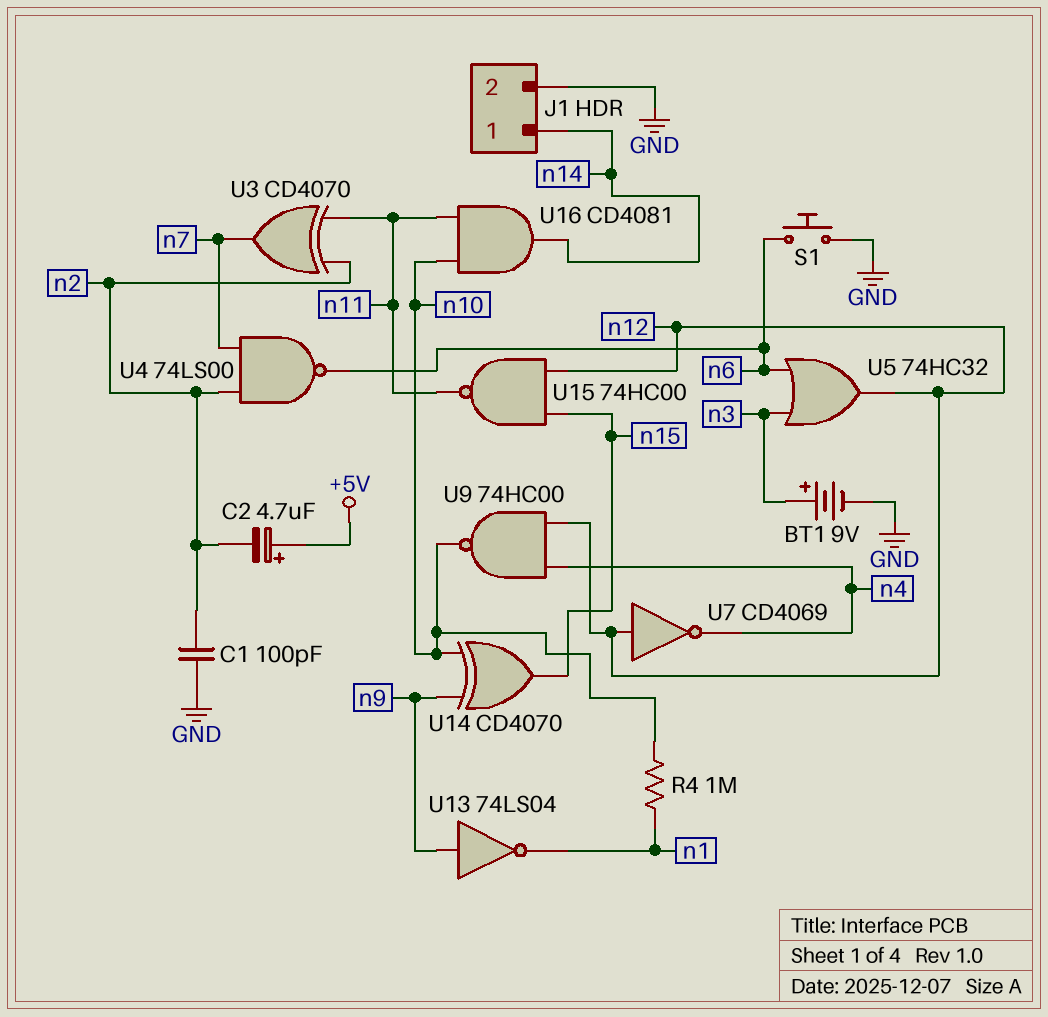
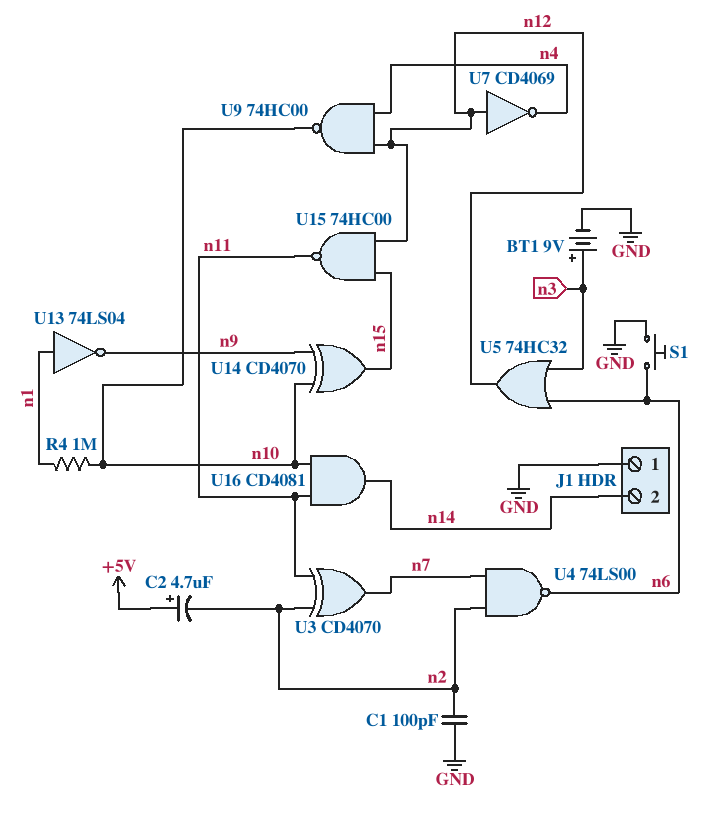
J1 pin 1: n14 -> GND
J1 pin 2: GND -> n14
U13: NOT 74LS04 (in n9, out n1) -> NOT 74LS04 (in n1, out n9)

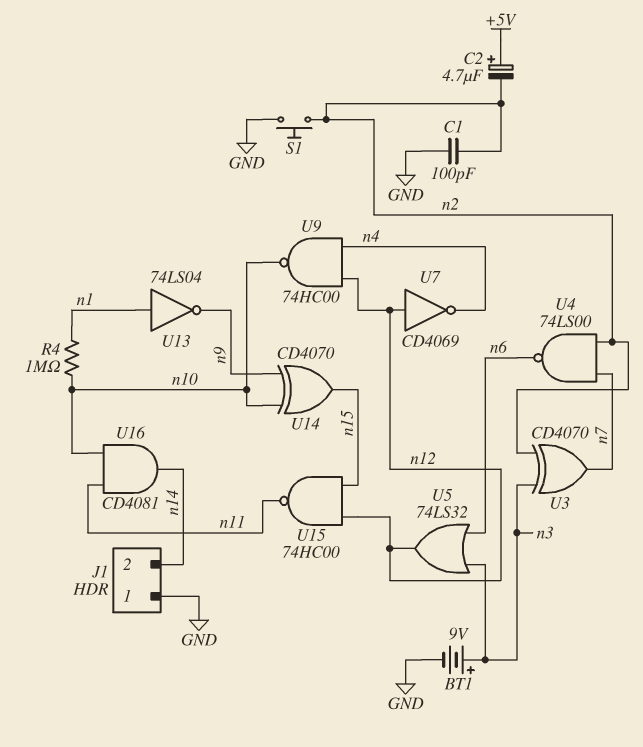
S1: button (GND, n6) -> button (GND, n2)
U3: XOR CD4070 (in n2, in n11, out n7) -> XOR CD4070 (in n2, in n3, out n7)
U5: OR 74HC32 (in n3, in n6, out n12) -> OR 74LS32 (in n3, in n6, out n12)

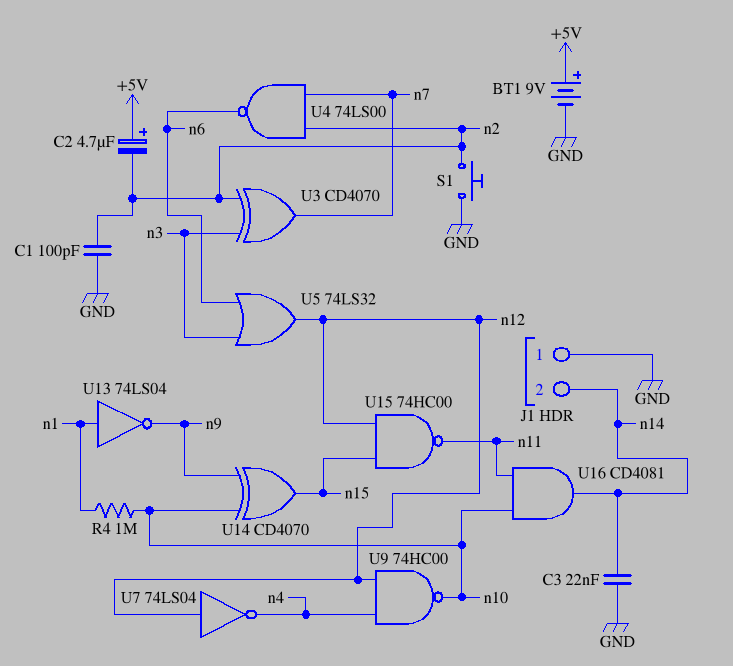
BT1: 9V (plus n3, minus GND) -> 9V (plus +5V, minus GND)
C3: none -> 22nF (GND, n14)
U7: NOT CD4069 (in n12, out n4) -> NOT 74LS04 (in n12, out n4)

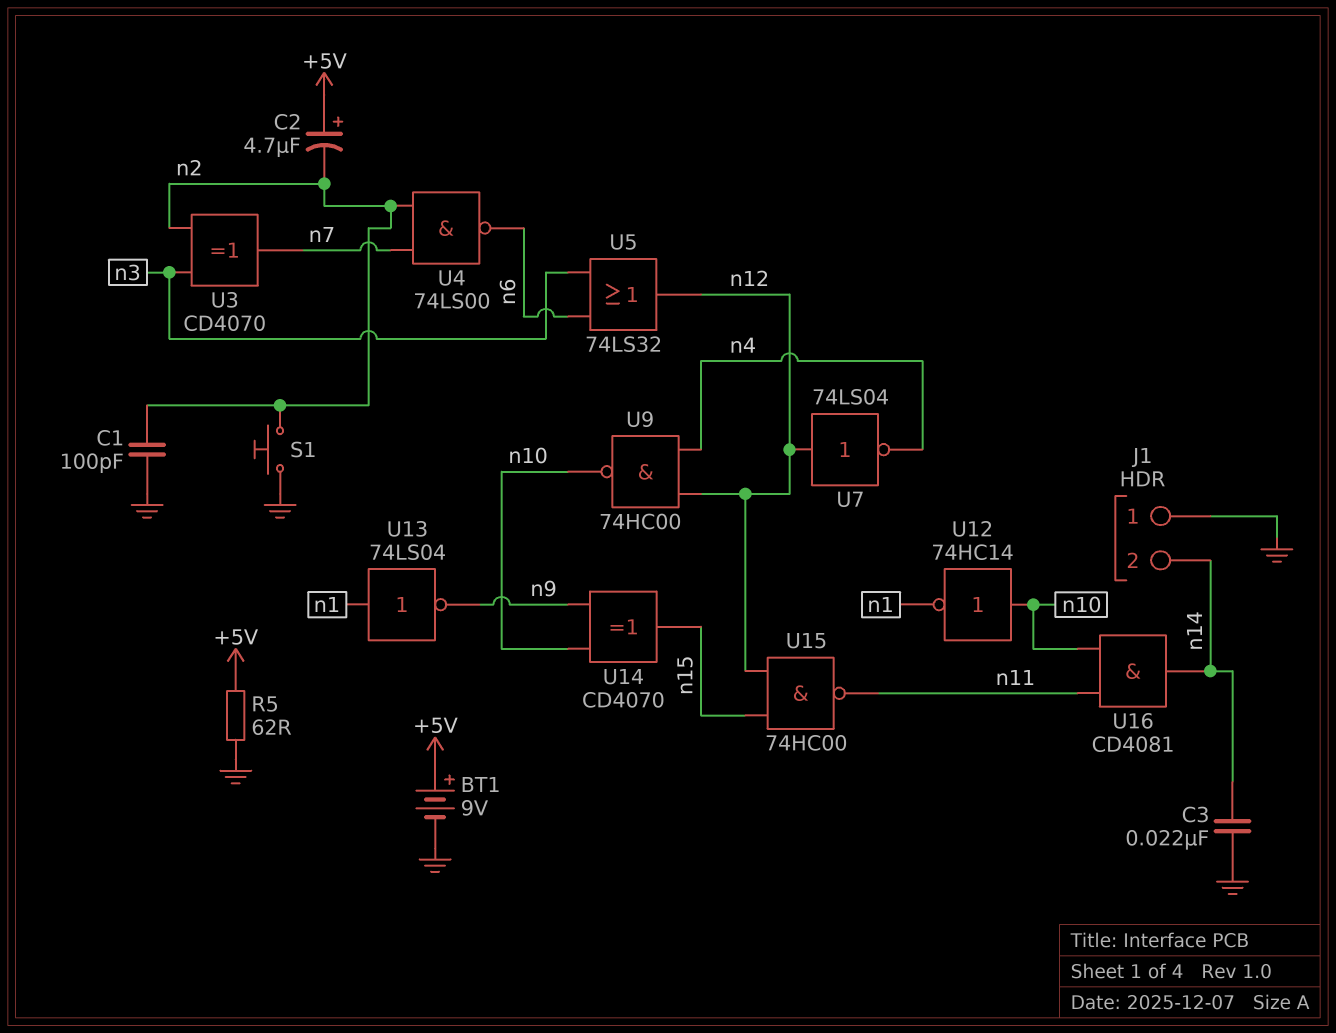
R4: 1M (n1, n10) -> none
R5: none -> 62 (+5V, GND)
U12: none -> NOT 74HC14 (in n10, out n1)

